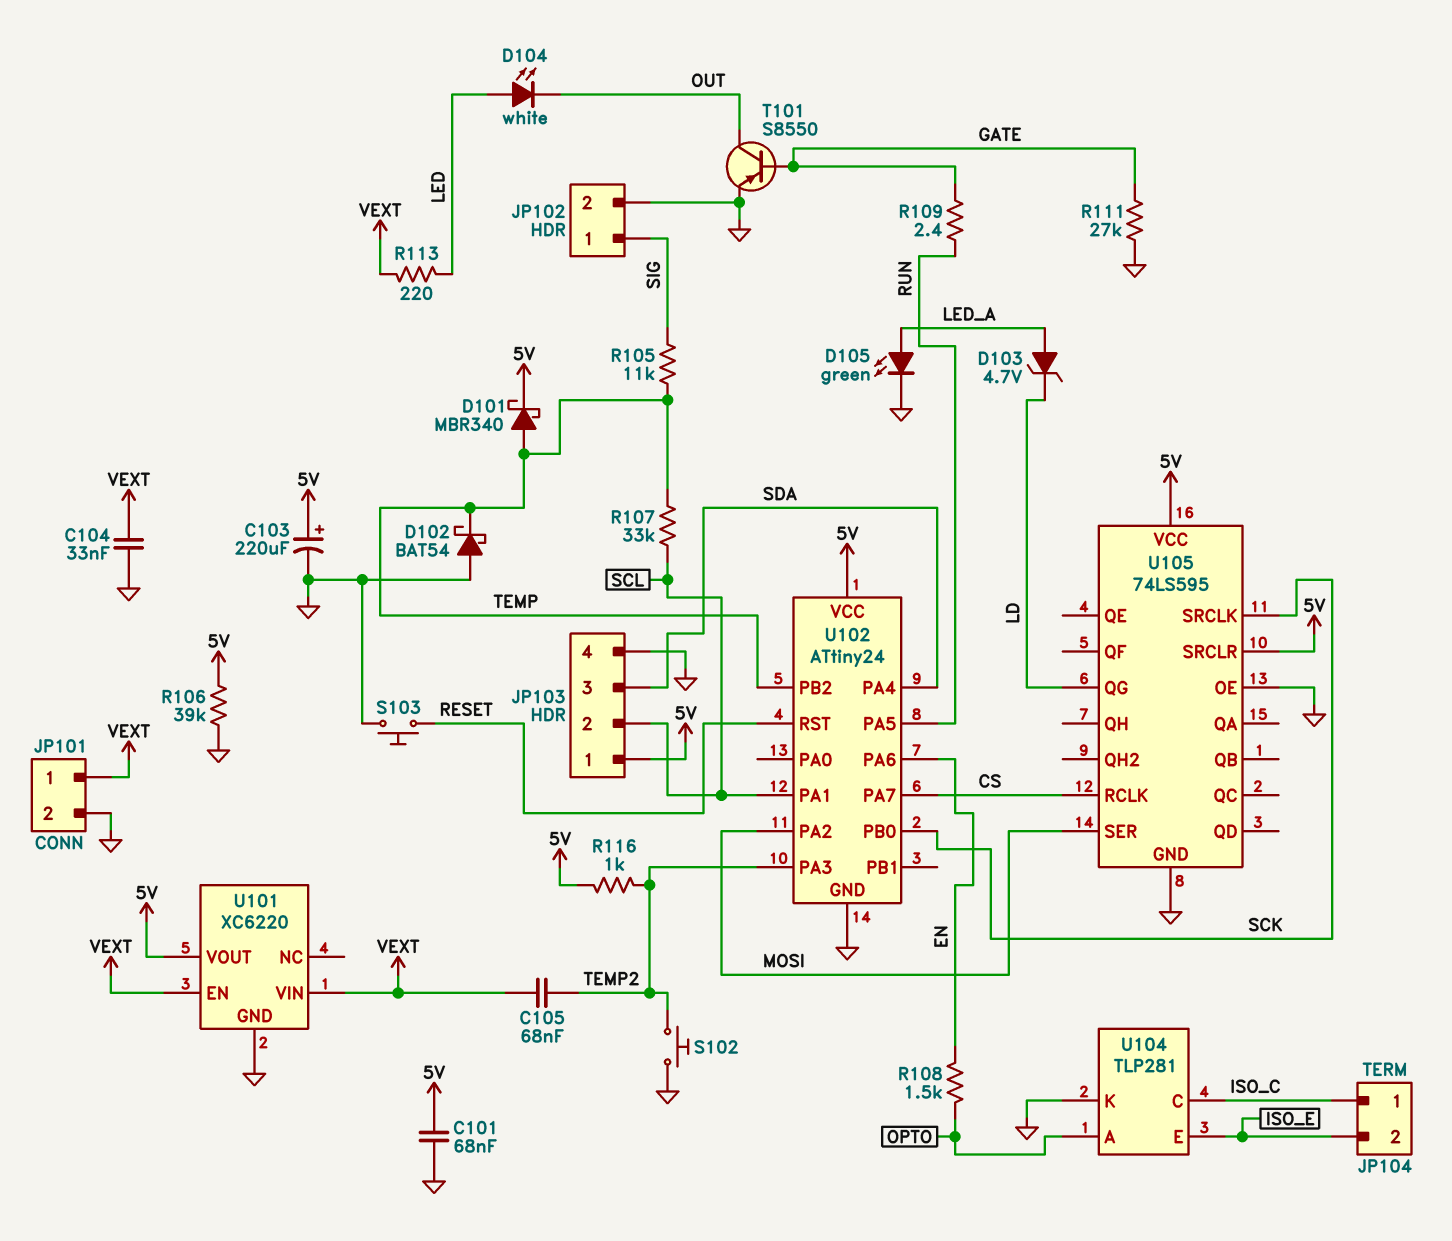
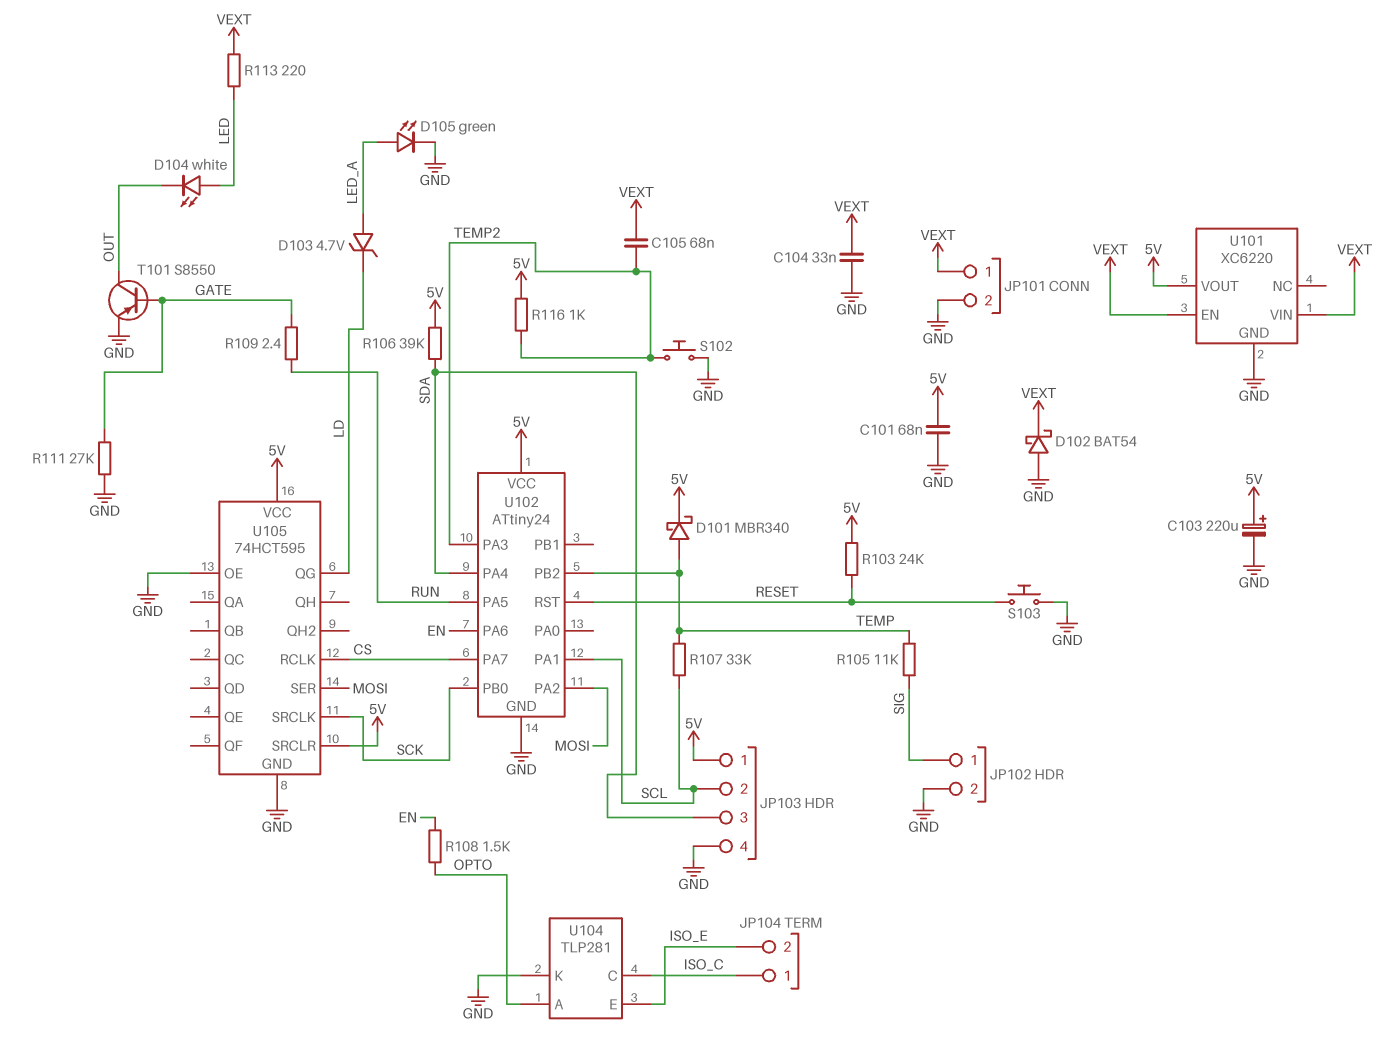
D102: schottky BAT54 (A GND, K TEMP) -> schottky BAT54 (A GND, K VEXT)
R103: none -> 24k (5V, RESET)
R106: 39k (5V, GND) -> 39k (5V, SDA)
U105: 74LS595 -> 74HCT595

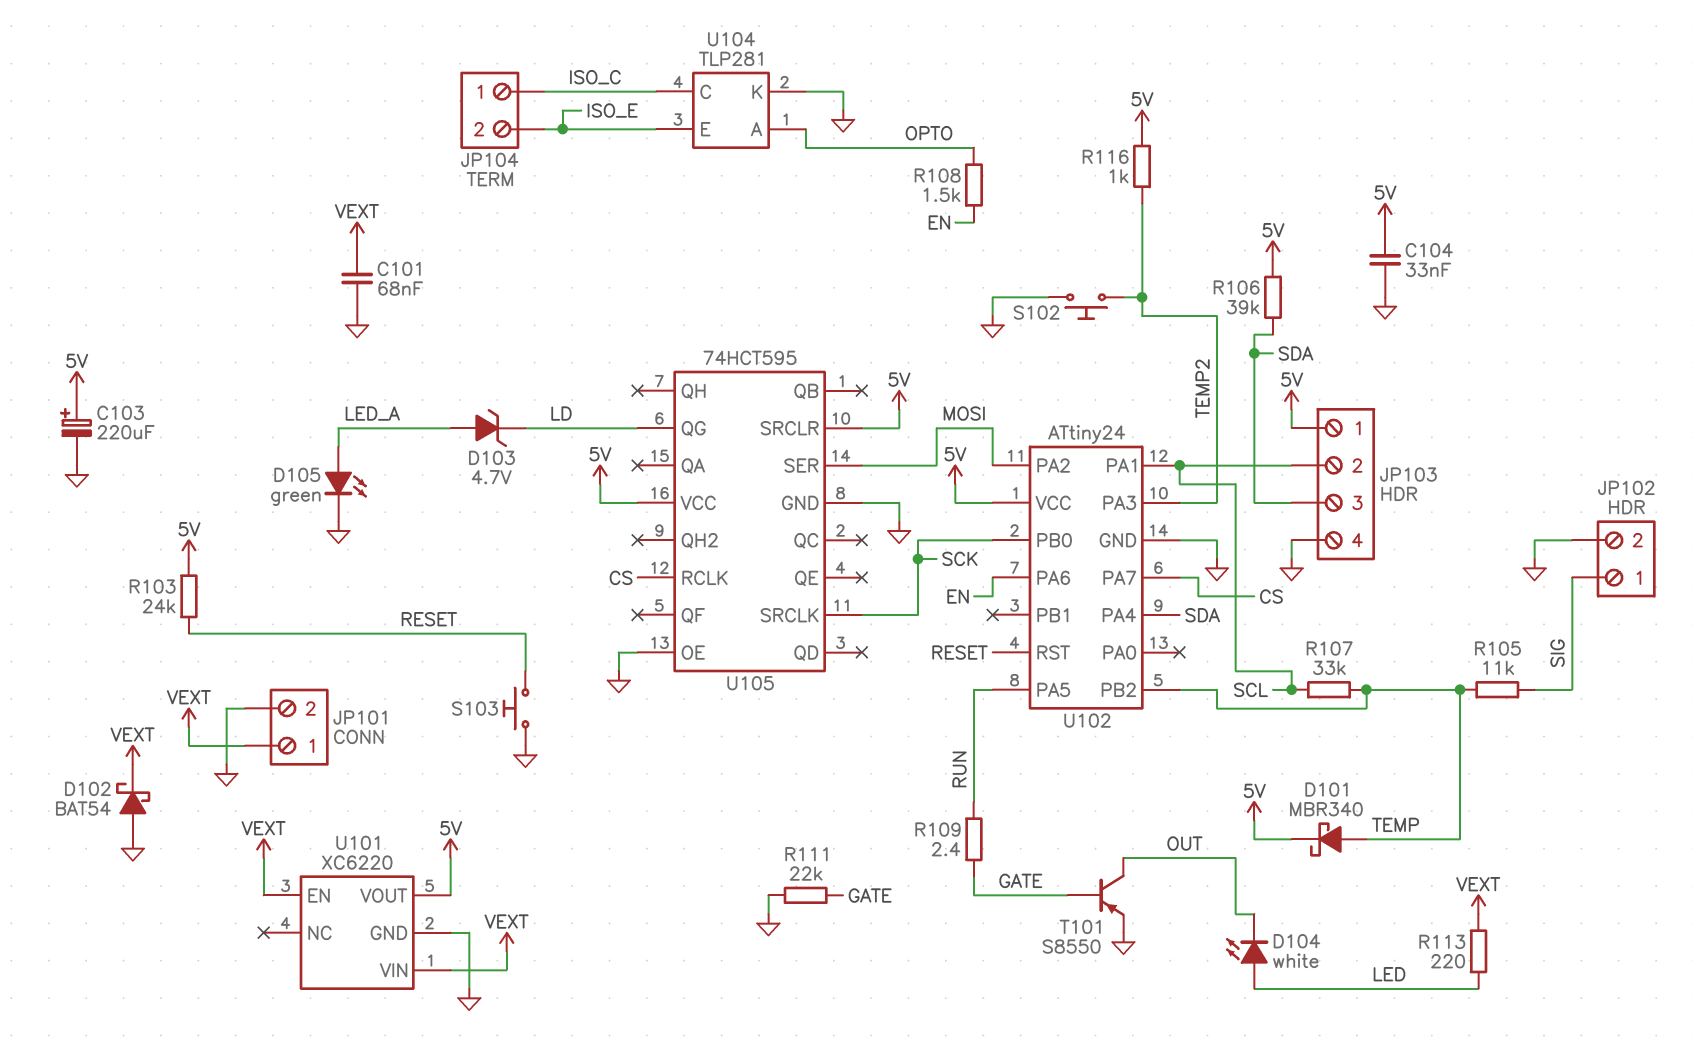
C101: 68nF (5V, GND) -> 68nF (GND, VEXT)
C104: 33nF (GND, VEXT) -> 33nF (5V, GND)
C105: 68nF (TEMP2, VEXT) -> none
R111: 27k (GATE, GND) -> 22k (GATE, GND)

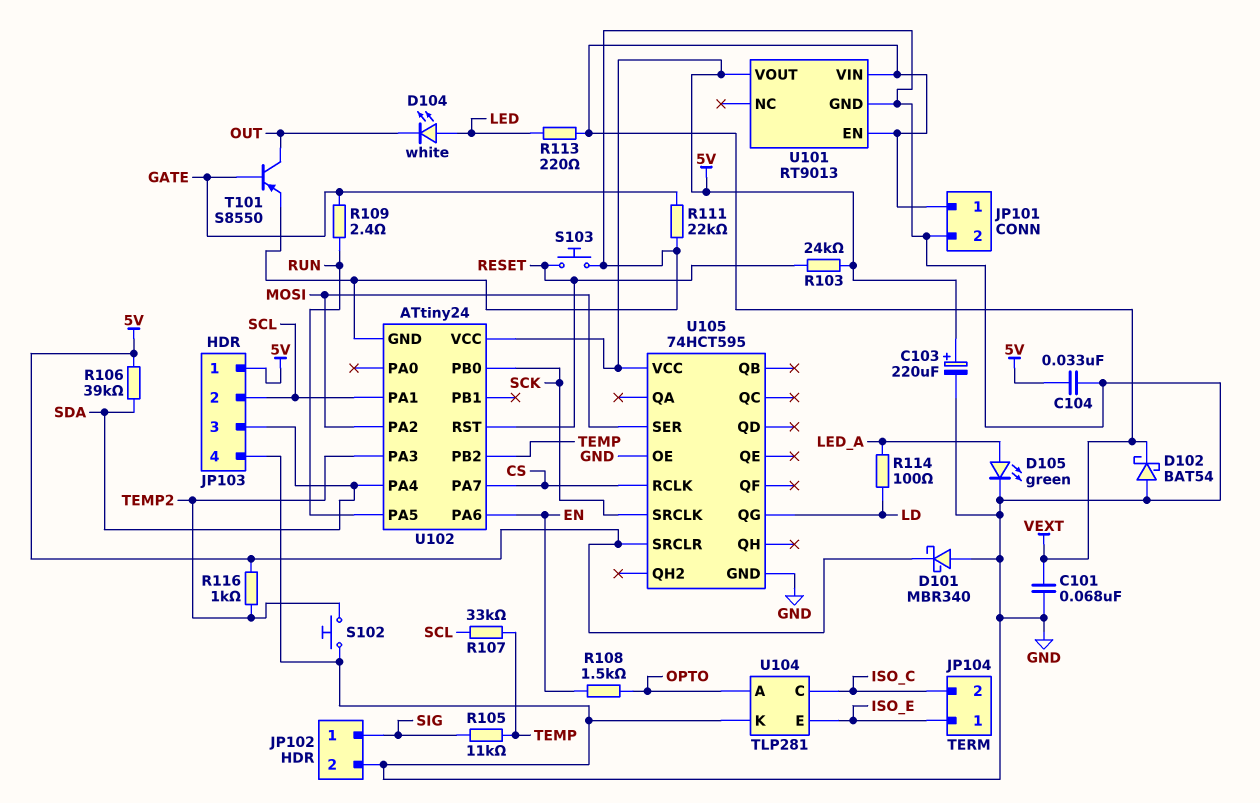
D101: schottky MBR340 (A TEMP, K 5V) -> schottky MBR340 (A GND, K 5V)
D103: zener 4.7V (A LED_A, K LD) -> none
JP104 pin 1: ISO_C -> ISO_E
JP104 pin 2: ISO_E -> ISO_C
R114: none -> 100 (LD, LED_A)
U101: XC6220 -> RT9013

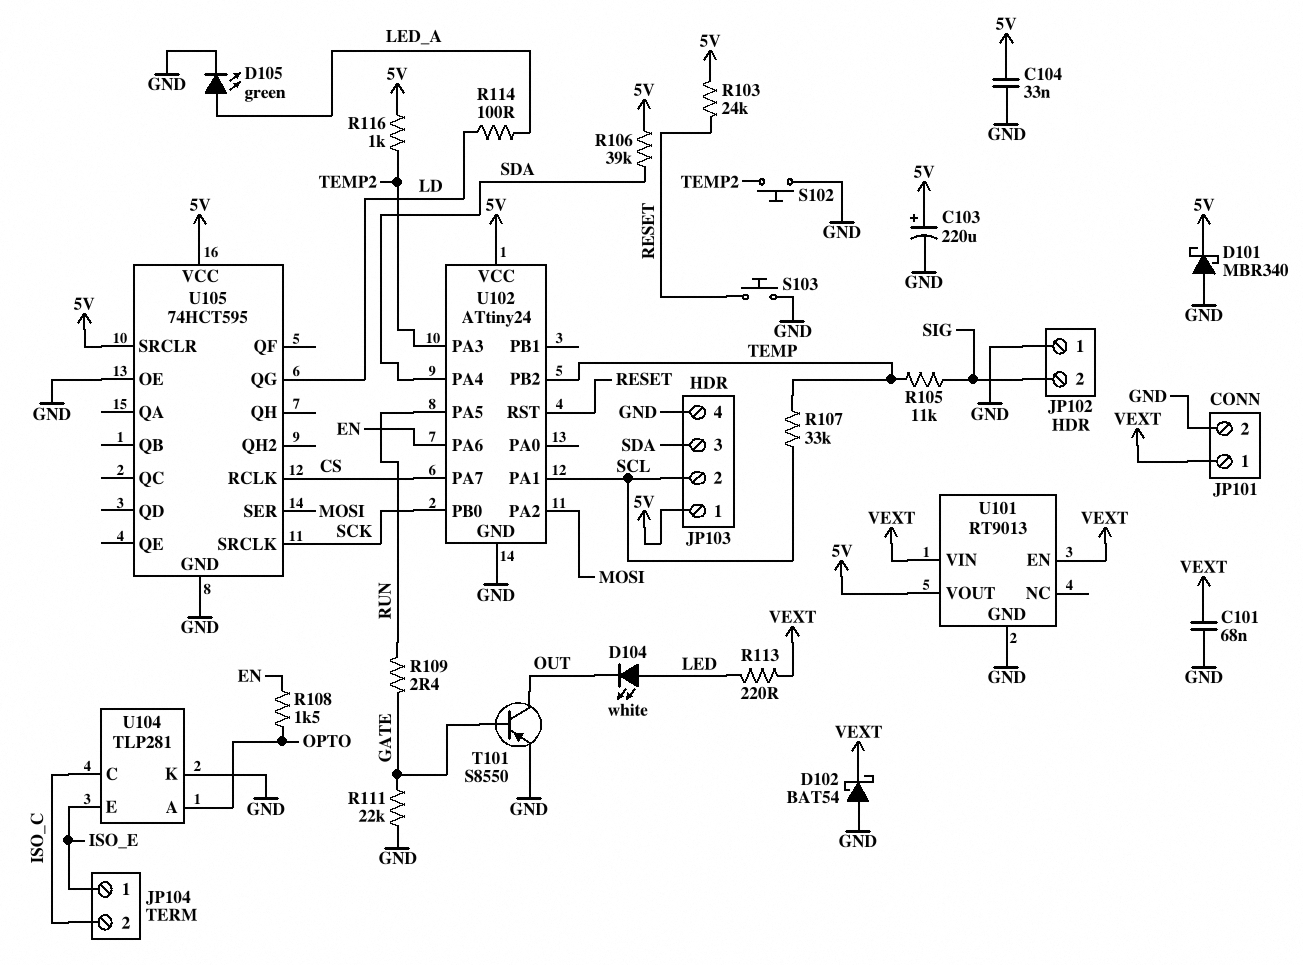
JP102 pin 1: SIG -> GND
JP102 pin 2: GND -> SIG

